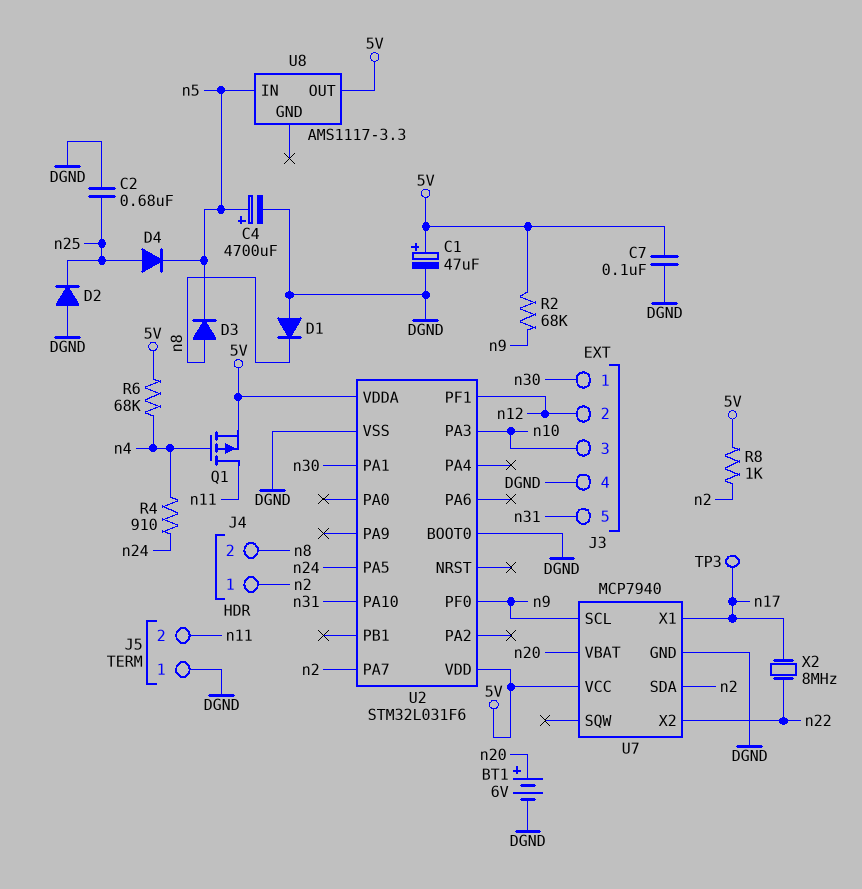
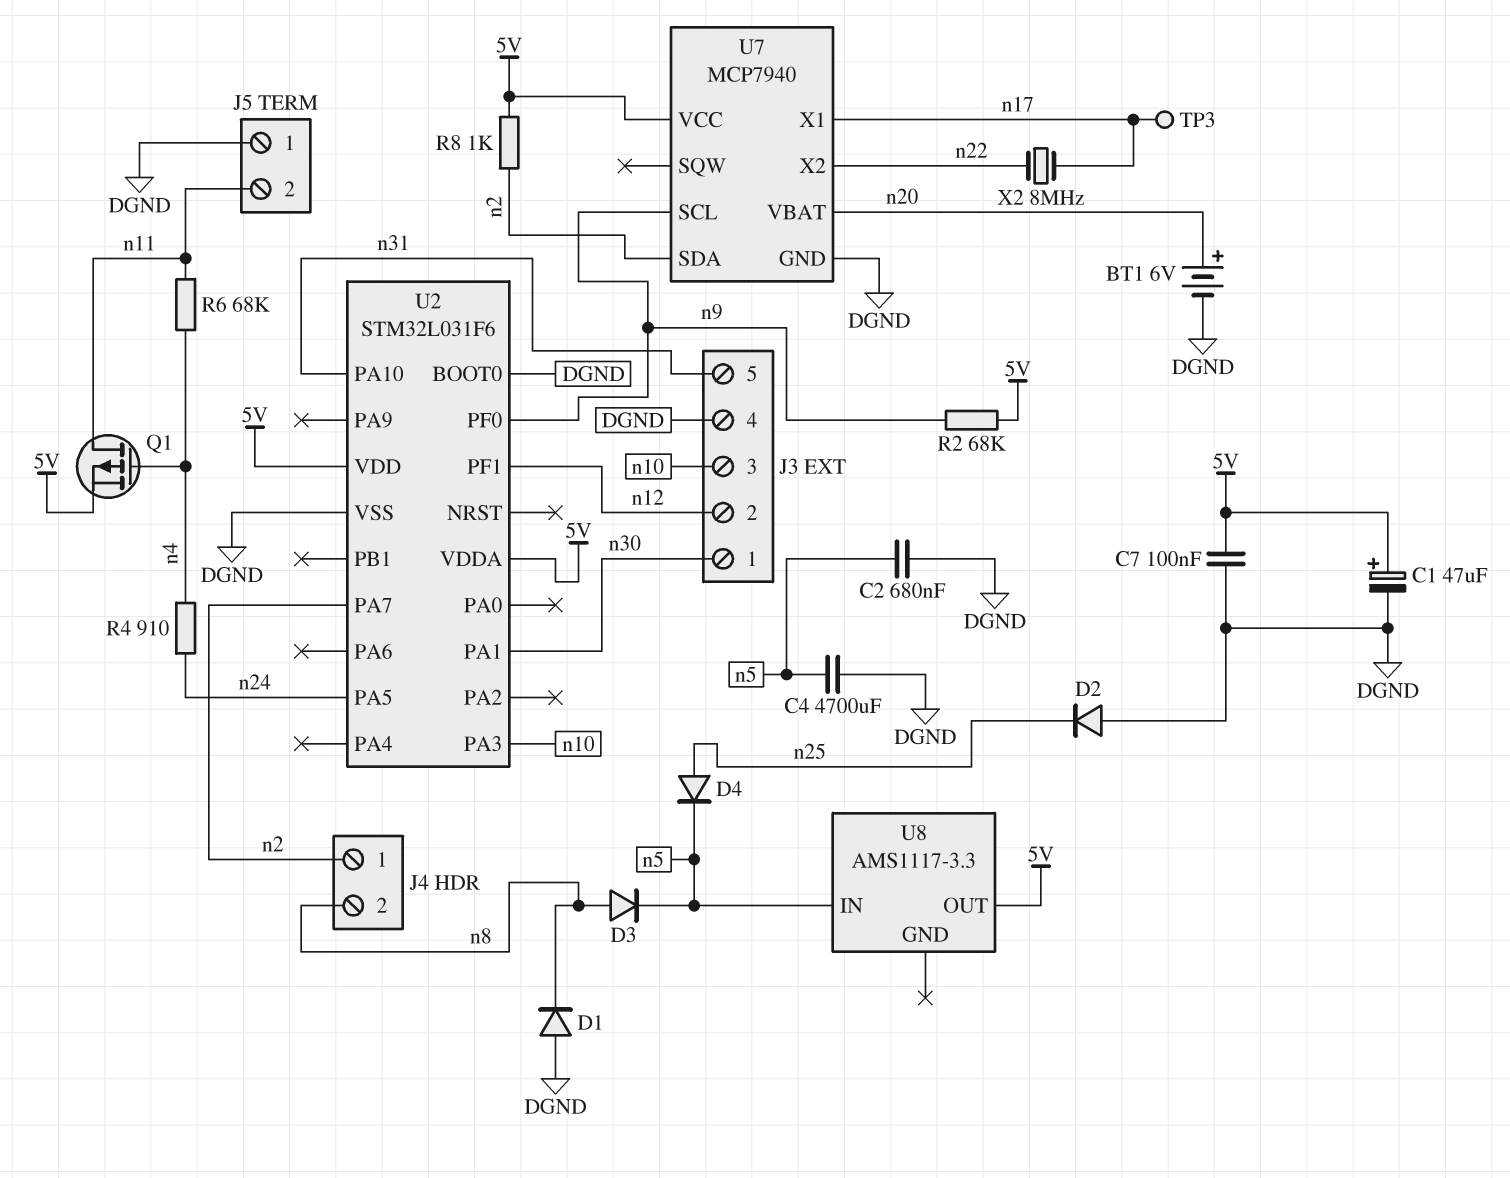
C2: 680nF (DGND, n25) -> 680nF (DGND, n5)
C4: 4700uF (plus n5, minus DGND) -> 4700uF (DGND, n5)
R6: 68k (5V, n4) -> 68k (n4, n11)

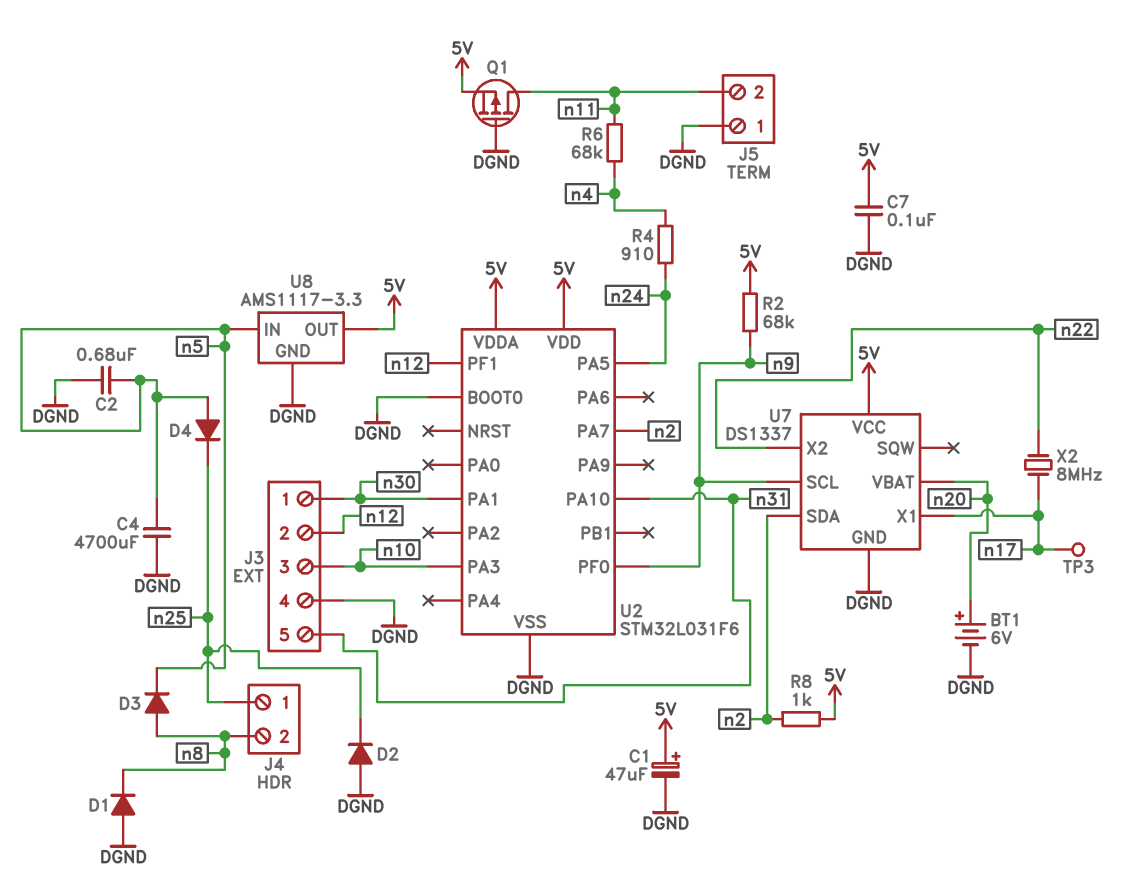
D4: diode (A n25, K n5) -> diode (A n5, K n25)
J4 pin 1: n2 -> n25
Q1: PMOS (G n4, D n11, S 5V) -> PMOS (G DGND, D n11, S 5V)
U7: MCP7940 -> DS1337
U8 pin GND: none -> DGND

